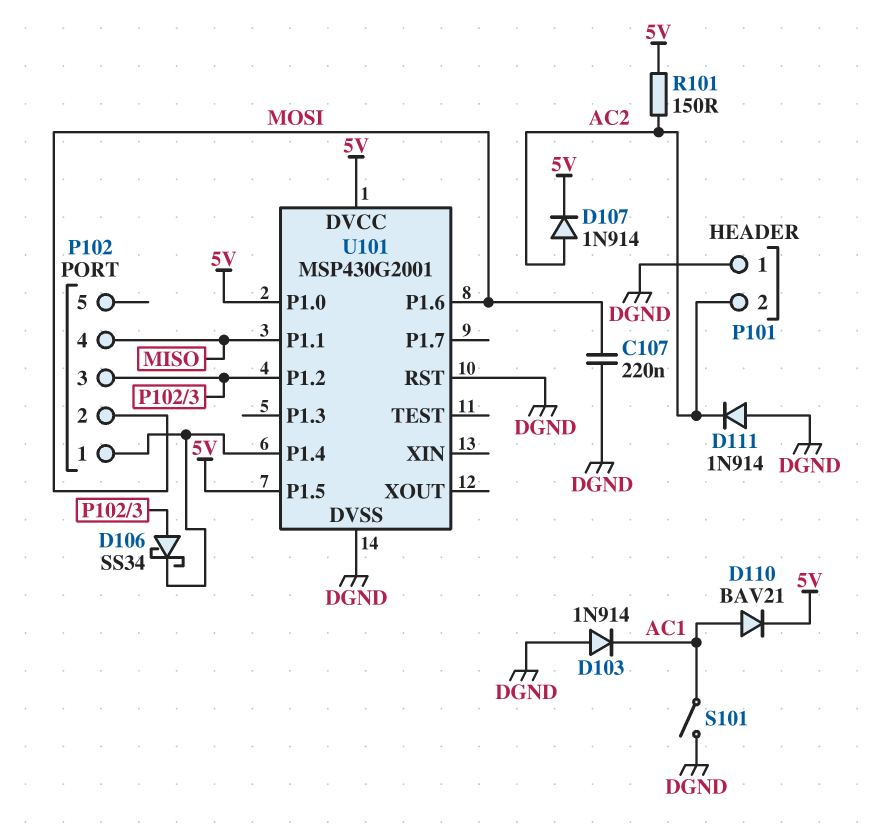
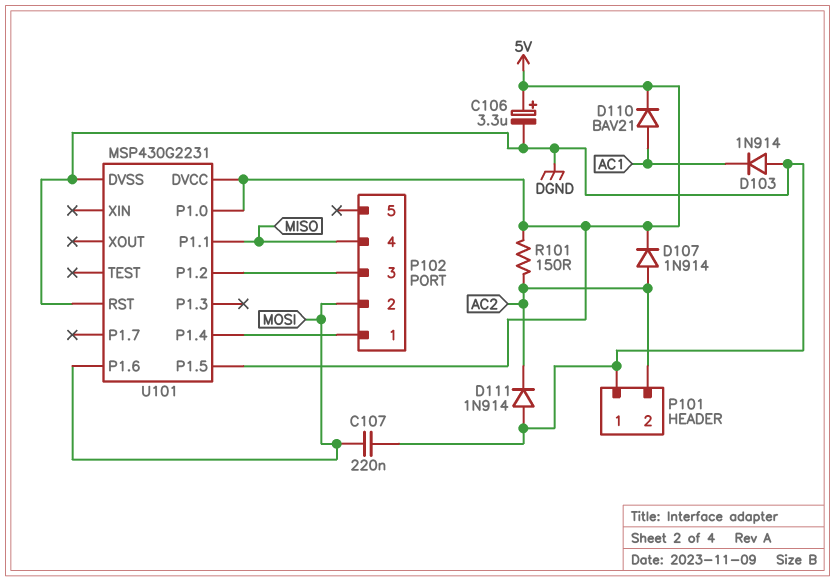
C106: none -> 3.3uF (plus 5V, minus DGND)
D106: schottky SS34 (A P102/3, K P102/1) -> none
S101: switch (AC1, DGND) -> none
U101: MSP430G2001 -> MSP430G2231

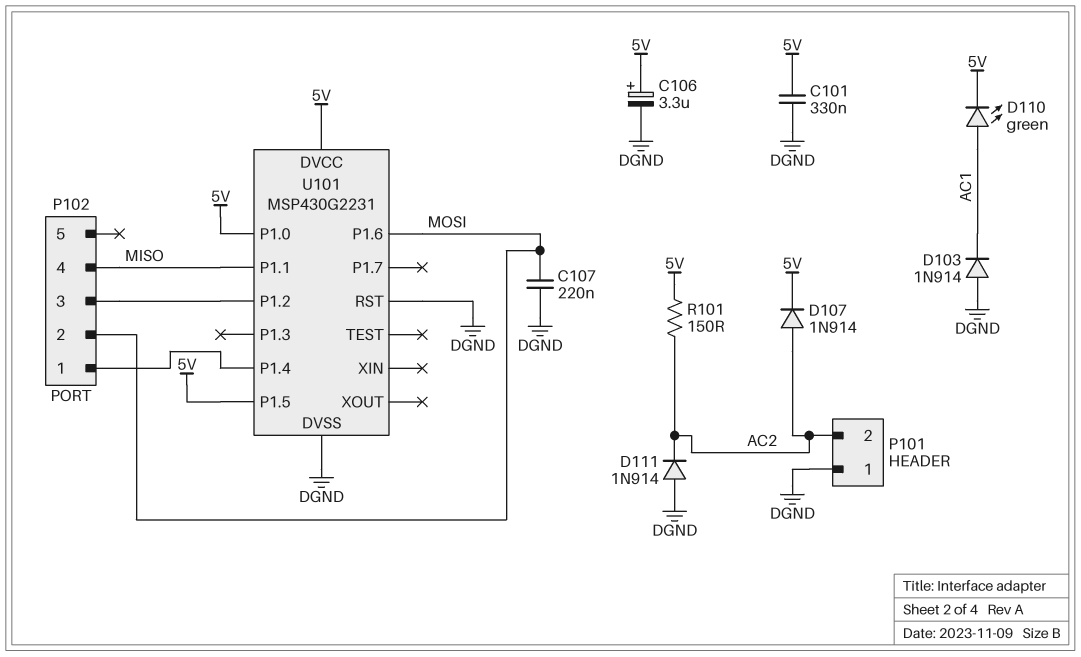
C101: none -> 330nF (5V, DGND)
D110: diode BAV21 (A AC1, K 5V) -> LED green (A AC1, K 5V)

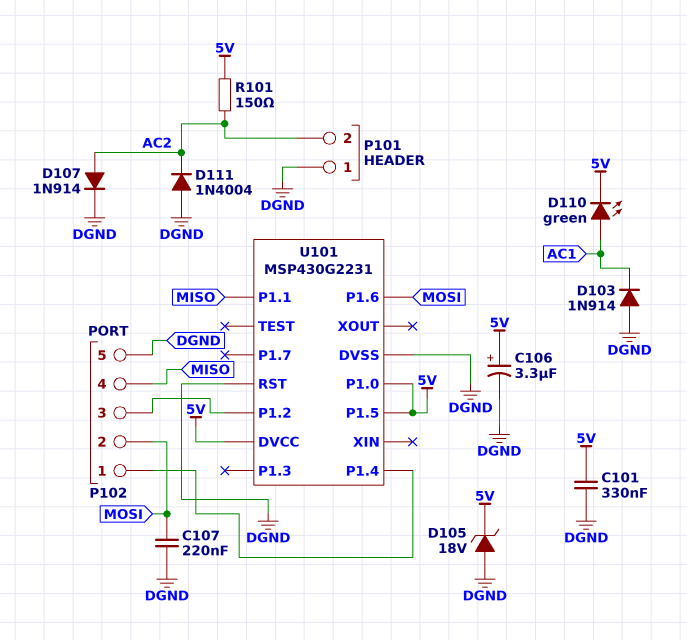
D105: none -> zener 18V (A DGND, K 5V)
D107: diode 1N914 (A AC2, K 5V) -> diode 1N914 (A AC2, K DGND)
D111: diode 1N914 (A DGND, K AC2) -> diode 1N4004 (A DGND, K AC2)
P102 pin 5: none -> DGND

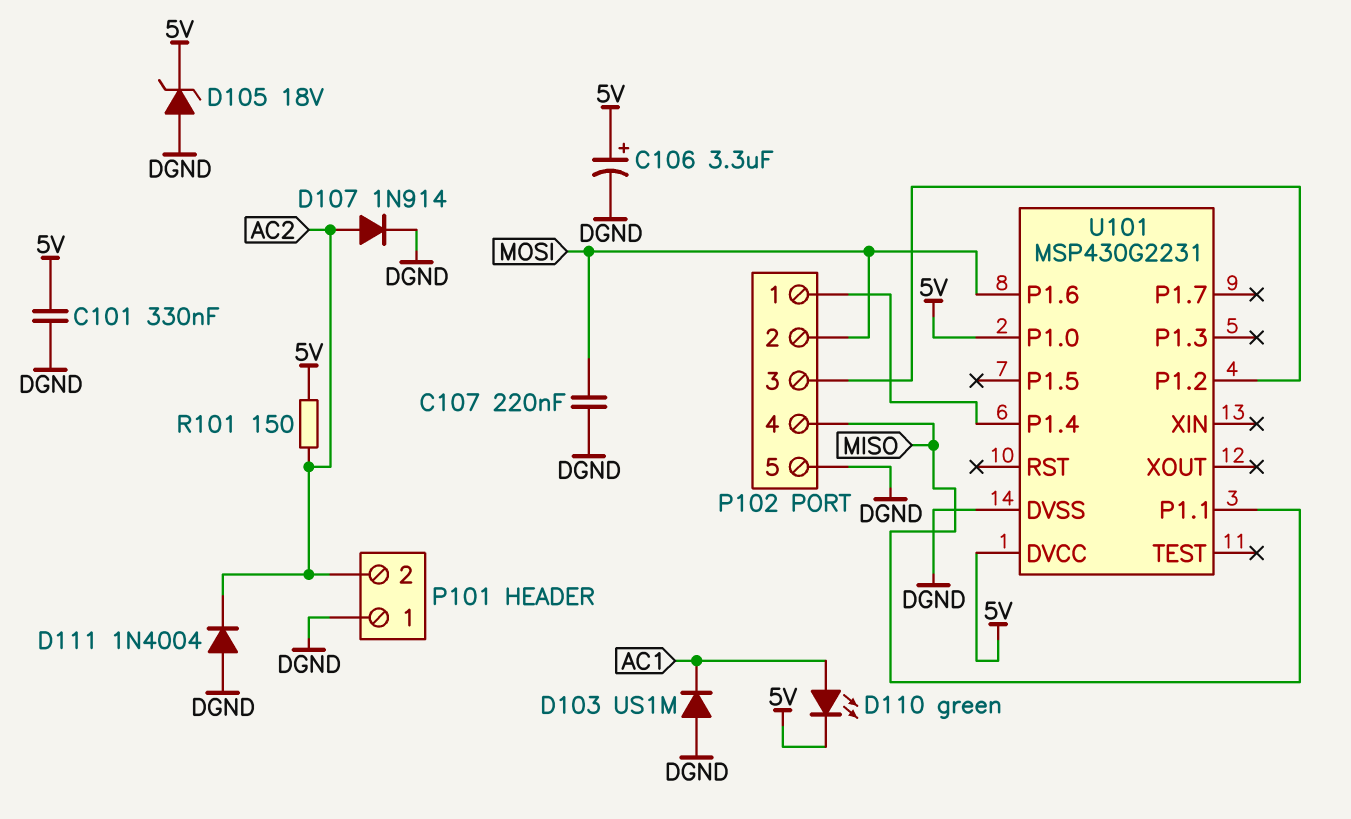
D103: diode 1N914 (A DGND, K AC1) -> diode US1M (A DGND, K AC1)
U101 pin P1.5: 5V -> none
U101 pin RST: DGND -> none

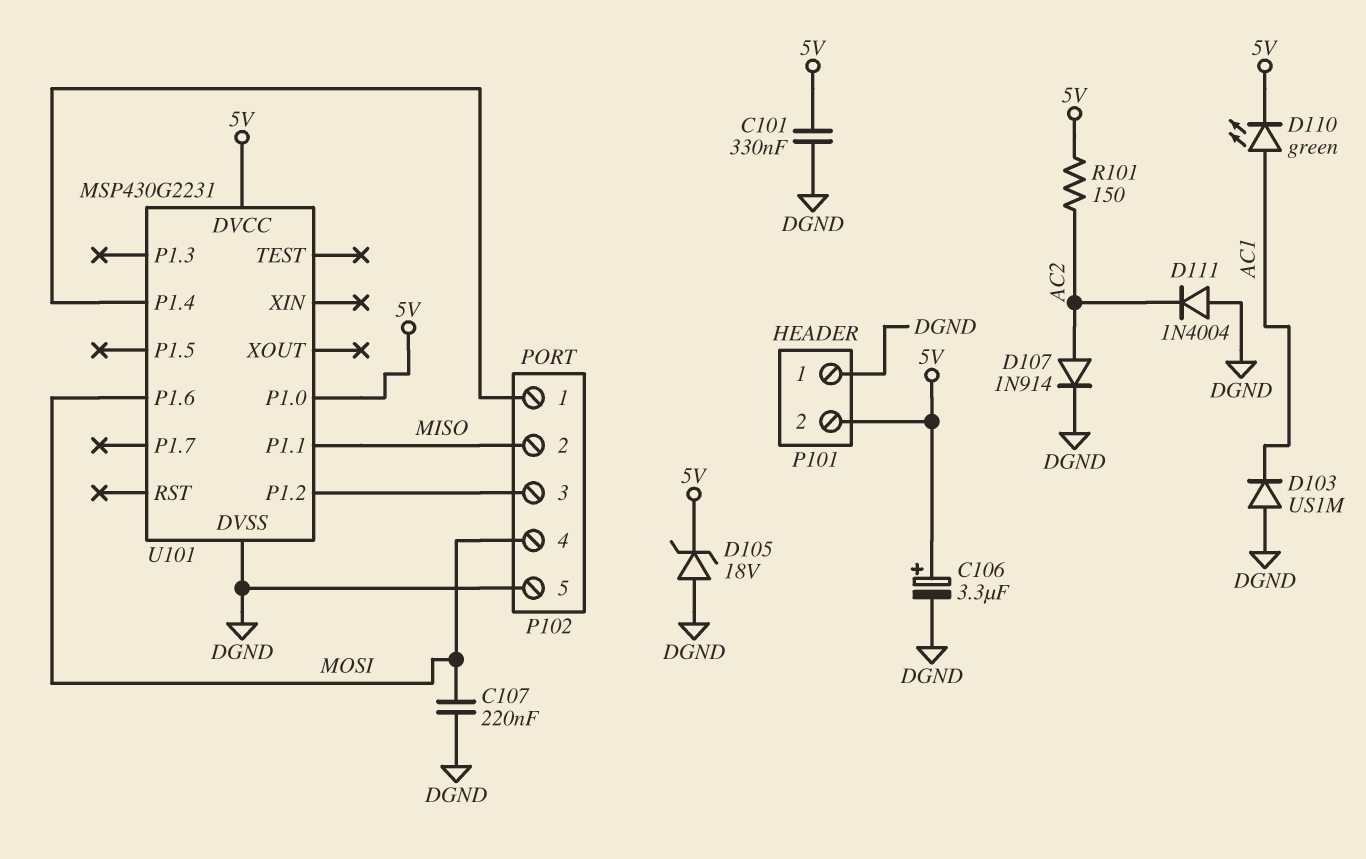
P101 pin 2: AC2 -> 5V
P102 pin 2: MOSI -> MISO
P102 pin 4: MISO -> MOSI

